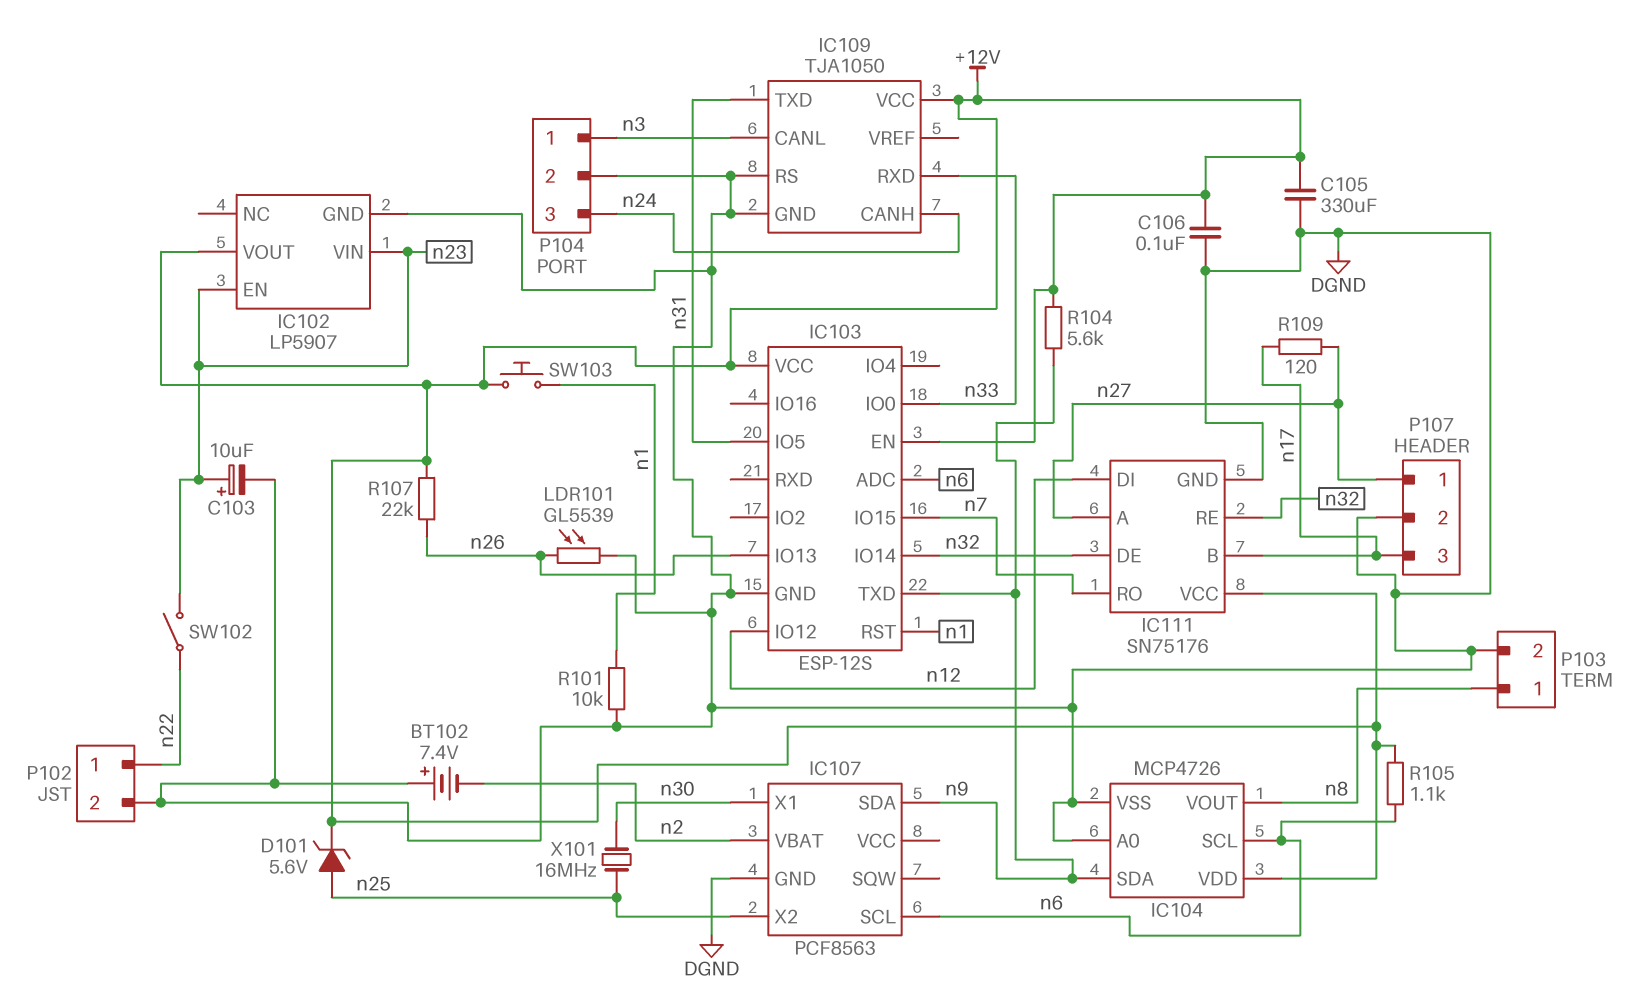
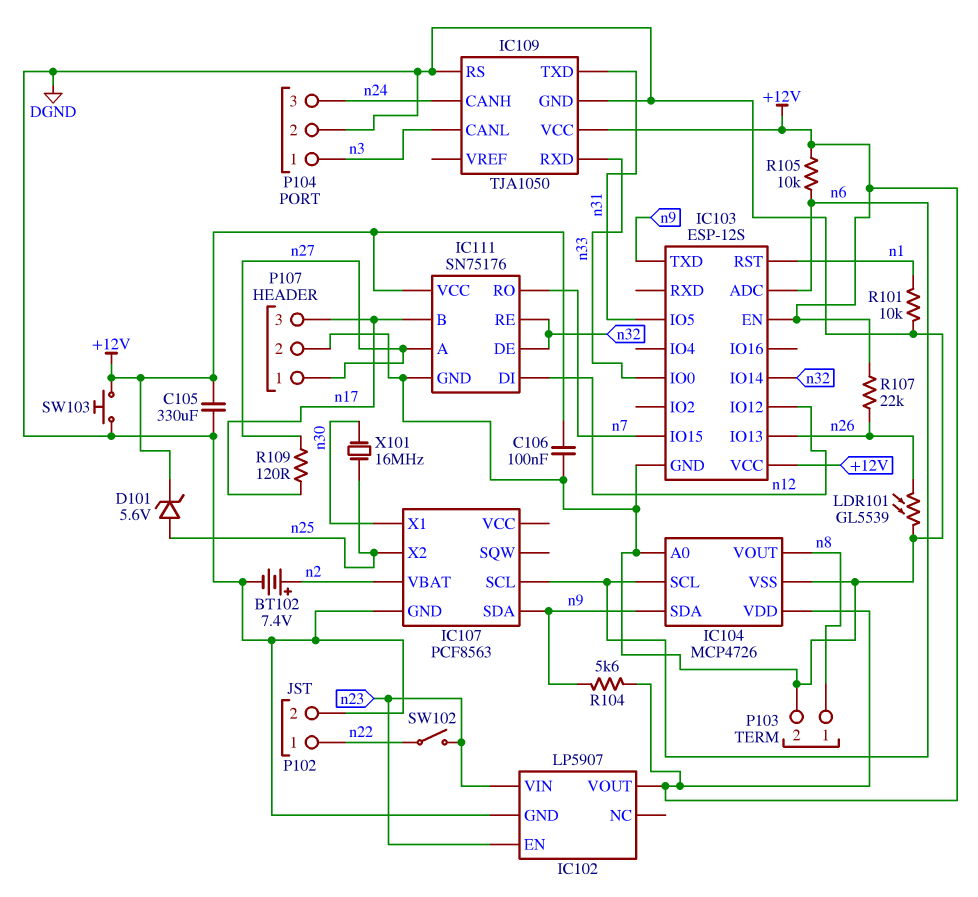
BT102: 7.4V (plus DGND, minus n2) -> 7.4V (plus n2, minus DGND)
C103: 10uF (plus n23, minus DGND) -> none
R105: 1.1k (+12V, n6) -> 10k (+12V, n6)
SW103: button (+12V, n1) -> button (+12V, DGND)

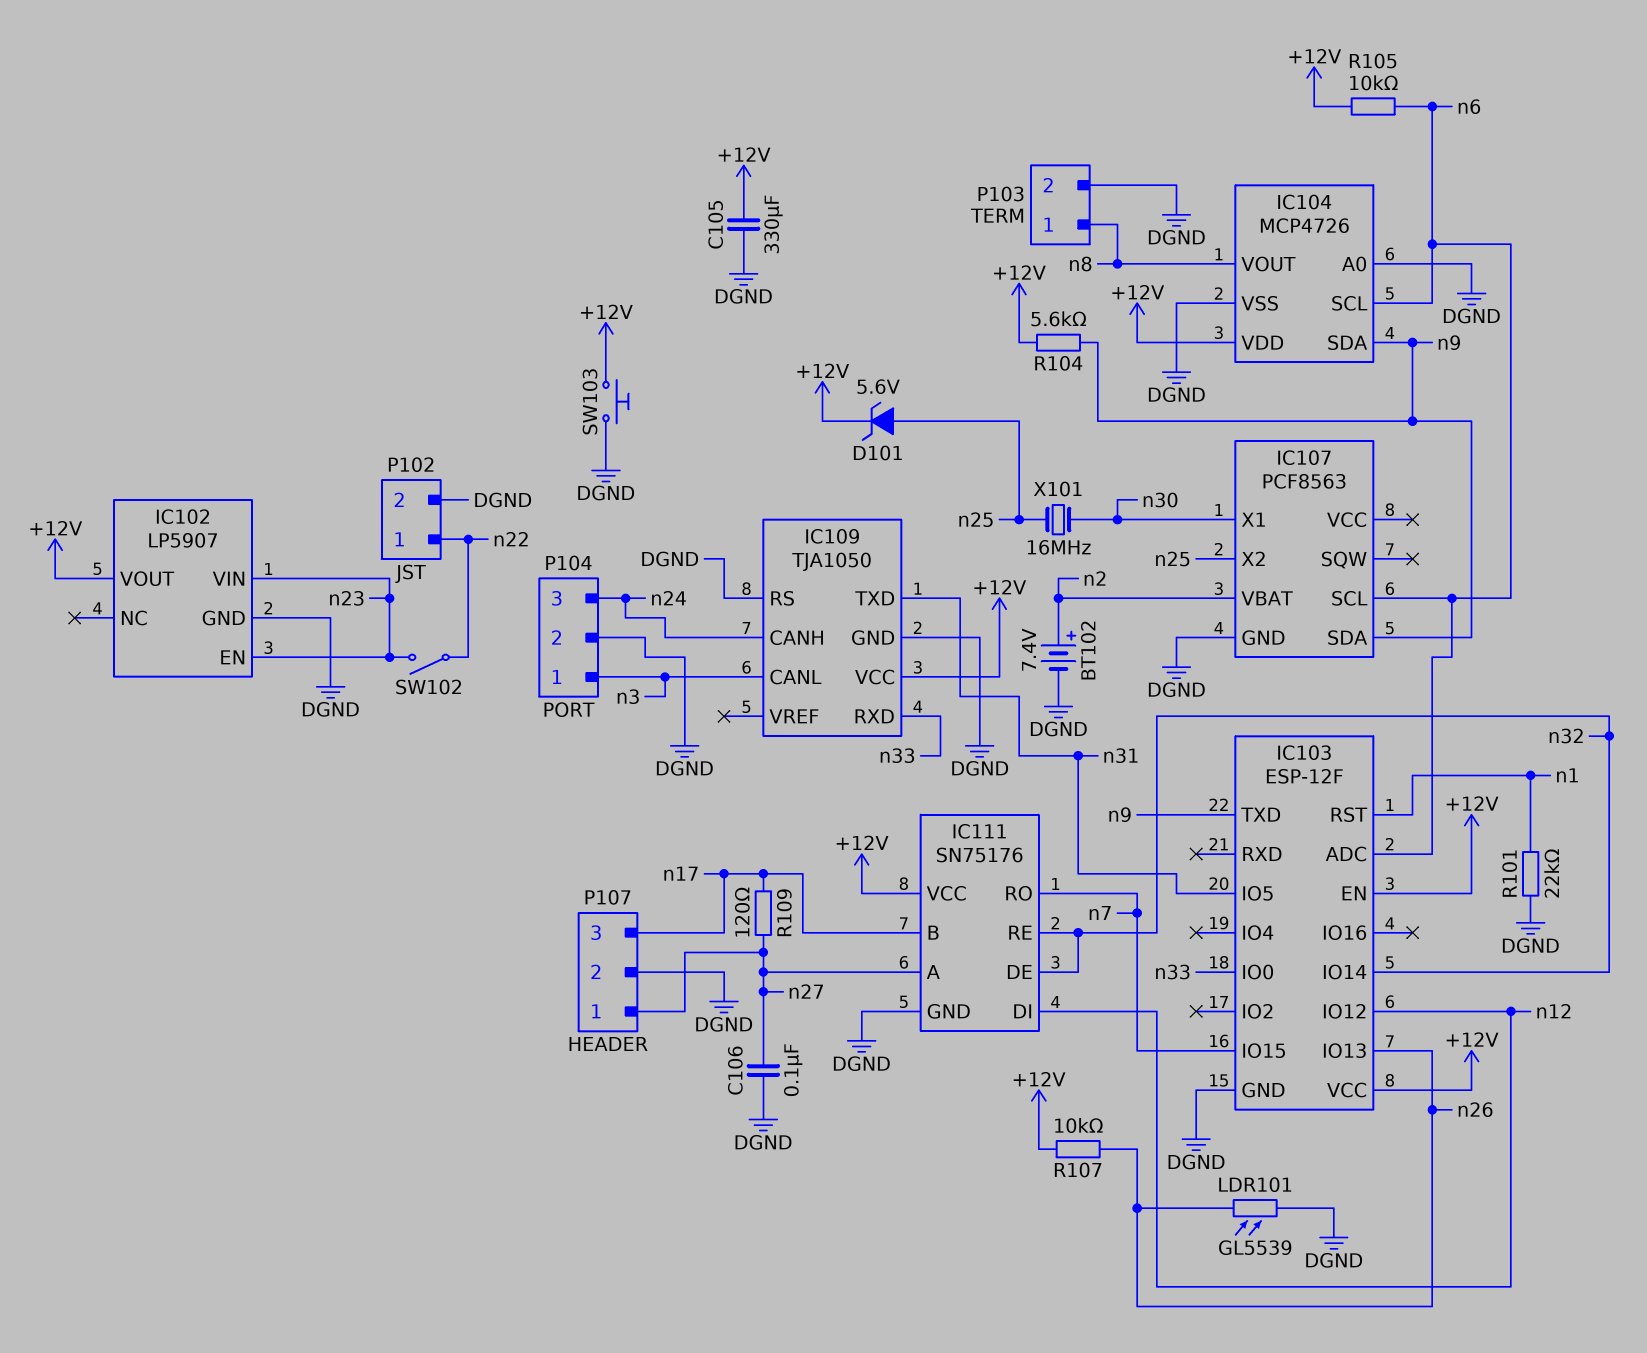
C106: 100nF (+12V, DGND) -> 100nF (DGND, n27)
IC103: ESP-12S -> ESP-12F
R101: 10k (DGND, n1) -> 22k (DGND, n1)
R107: 22k (+12V, n26) -> 10k (+12V, n26)

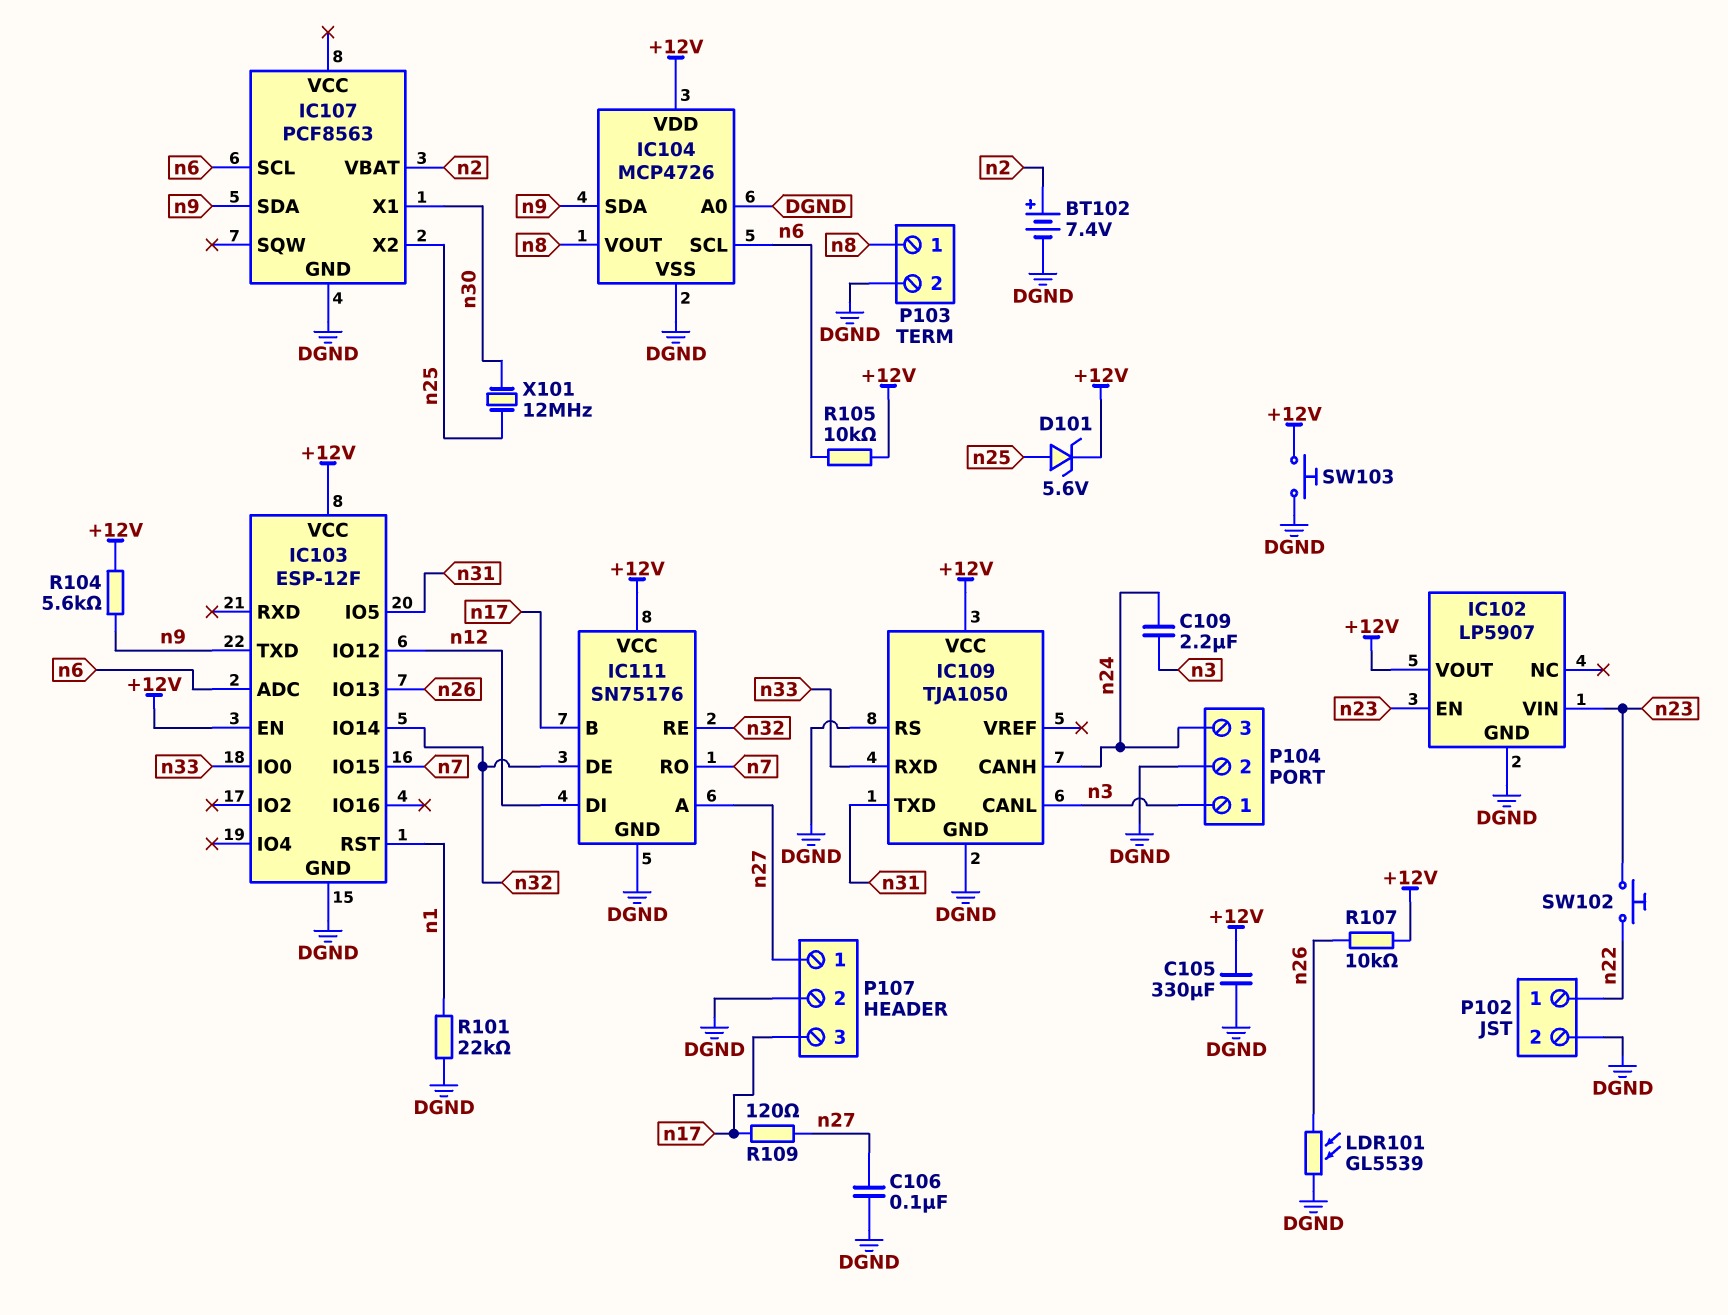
C109: none -> 2.2uF (n3, n24)
SW102: switch (n22, n23) -> button (n22, n23)
X101: 16MHz (n25, n30) -> 12MHz (n25, n30)

